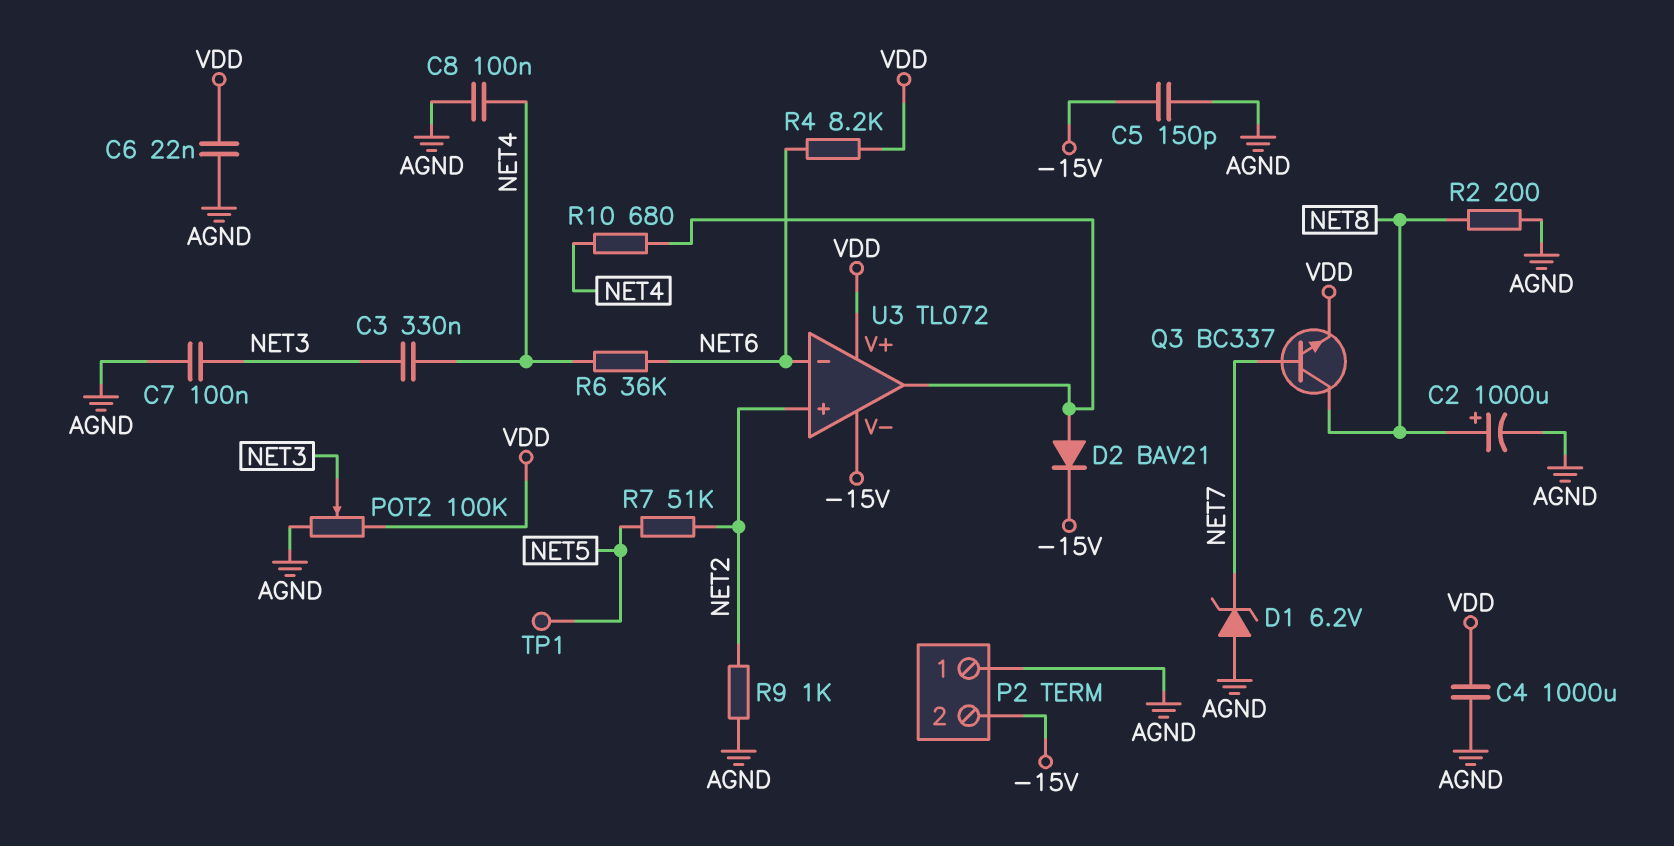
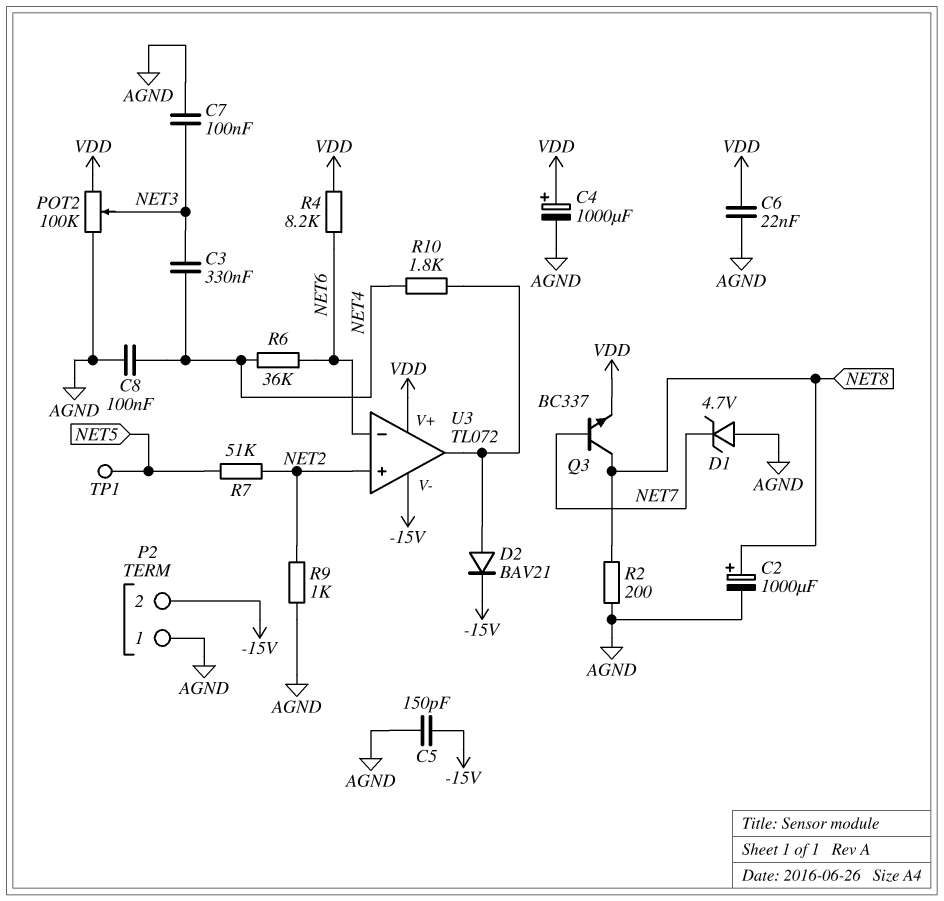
C4: 1000uF (AGND, VDD) -> 1000uF (plus VDD, minus AGND)
D1: zener 6.2V (A AGND, K NET7) -> zener 4.7V (A AGND, K NET7)
R10: 680 (NET4, U3/out) -> 1.8k (NET4, U3/out)

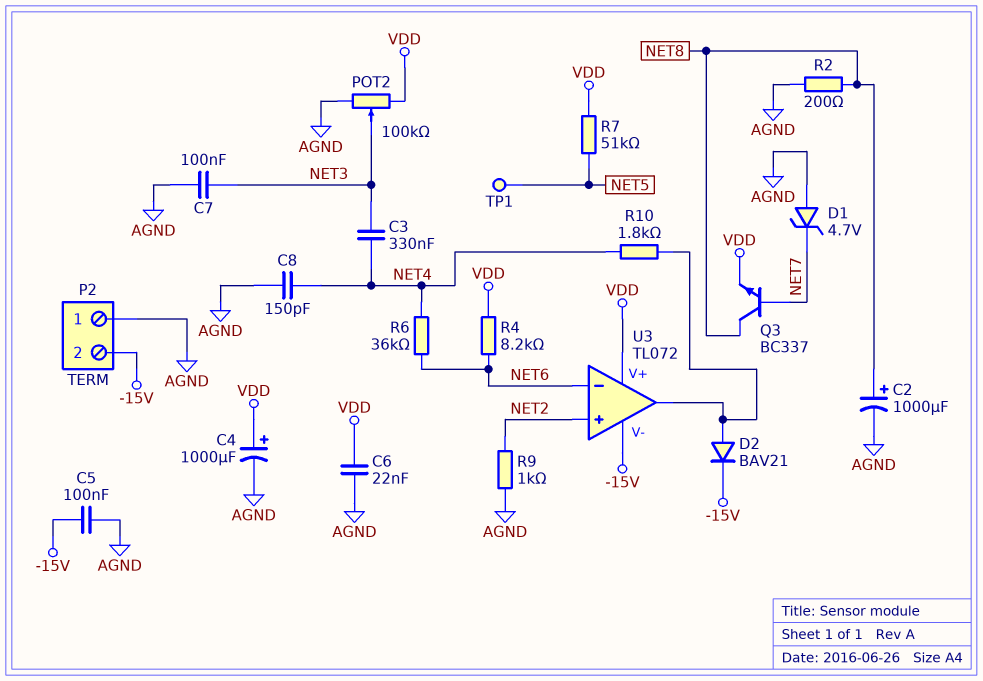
C5: 150pF (-15V, AGND) -> 100nF (-15V, AGND)
C8: 100nF (AGND, NET4) -> 150pF (AGND, NET4)
R7: 51k (NET2, NET5) -> 51k (NET5, VDD)

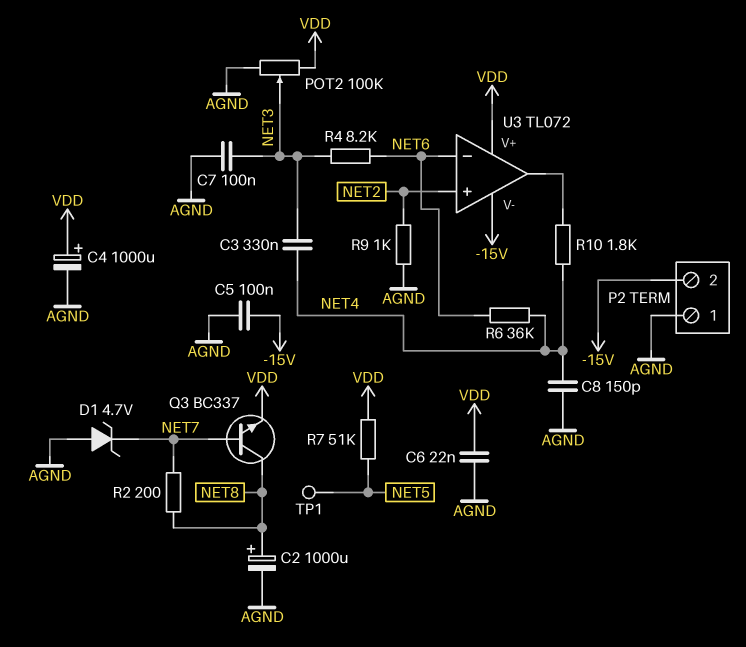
D2: diode BAV21 (A U3/out, K -15V) -> none
R2: 200 (AGND, NET8) -> 200 (NET7, NET8)
R4: 8.2k (NET6, VDD) -> 8.2k (NET3, NET6)

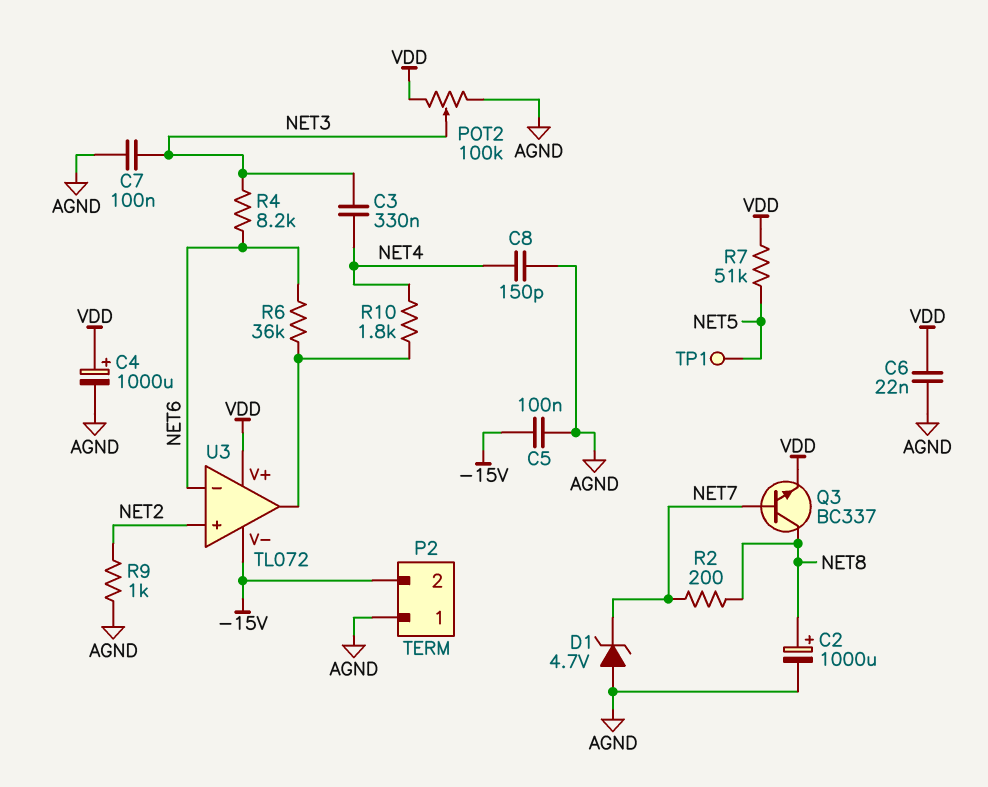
R6: 36k (NET4, NET6) -> 36k (NET6, U3/out)

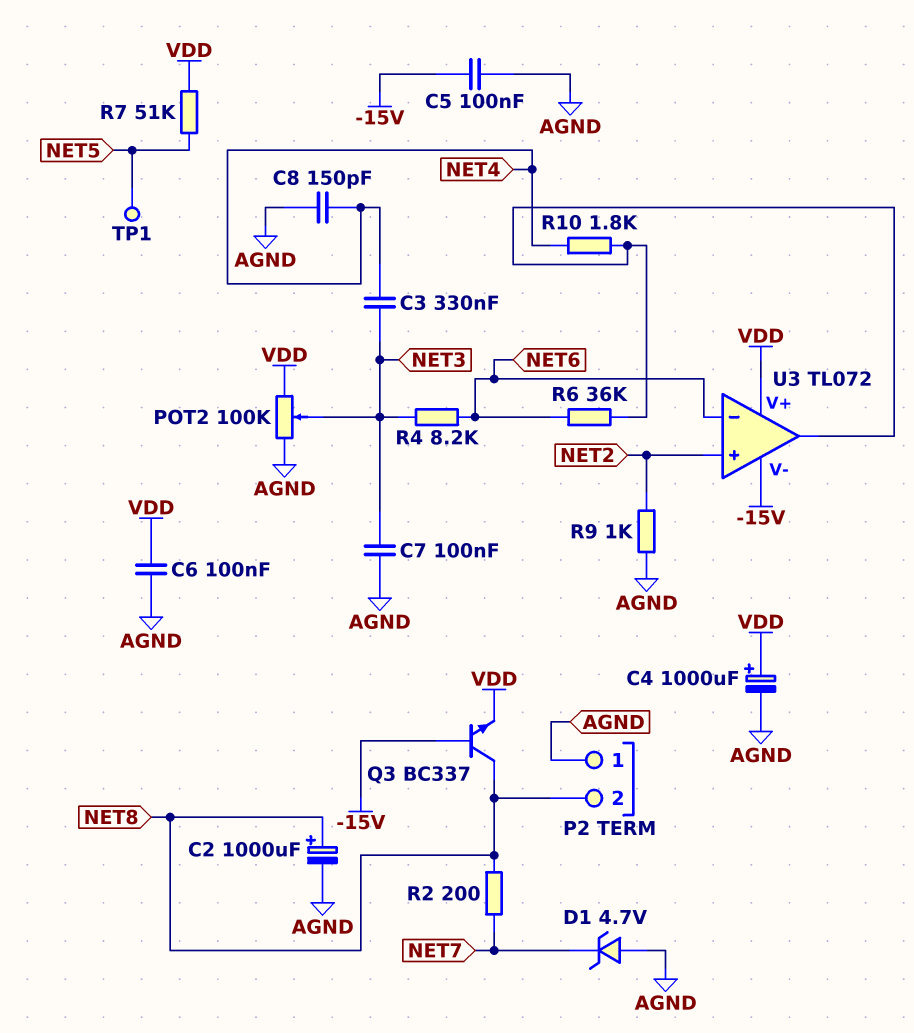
C6: 22nF (AGND, VDD) -> 100nF (AGND, VDD)
P2 pin 2: -15V -> NET8
Q3: NPN BC337 (B NET7, C NET8, E VDD) -> NPN BC337 (B -15V, C NET8, E VDD)

